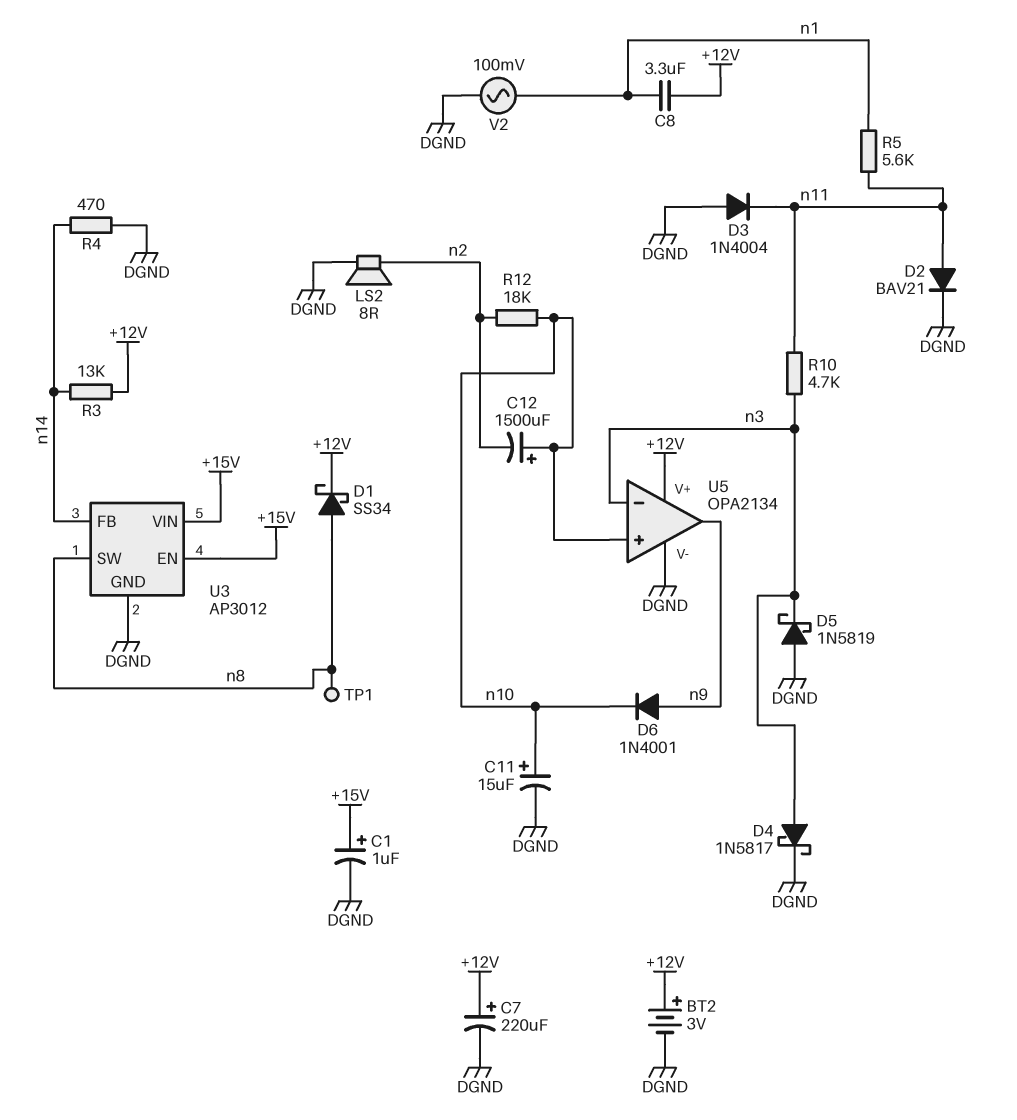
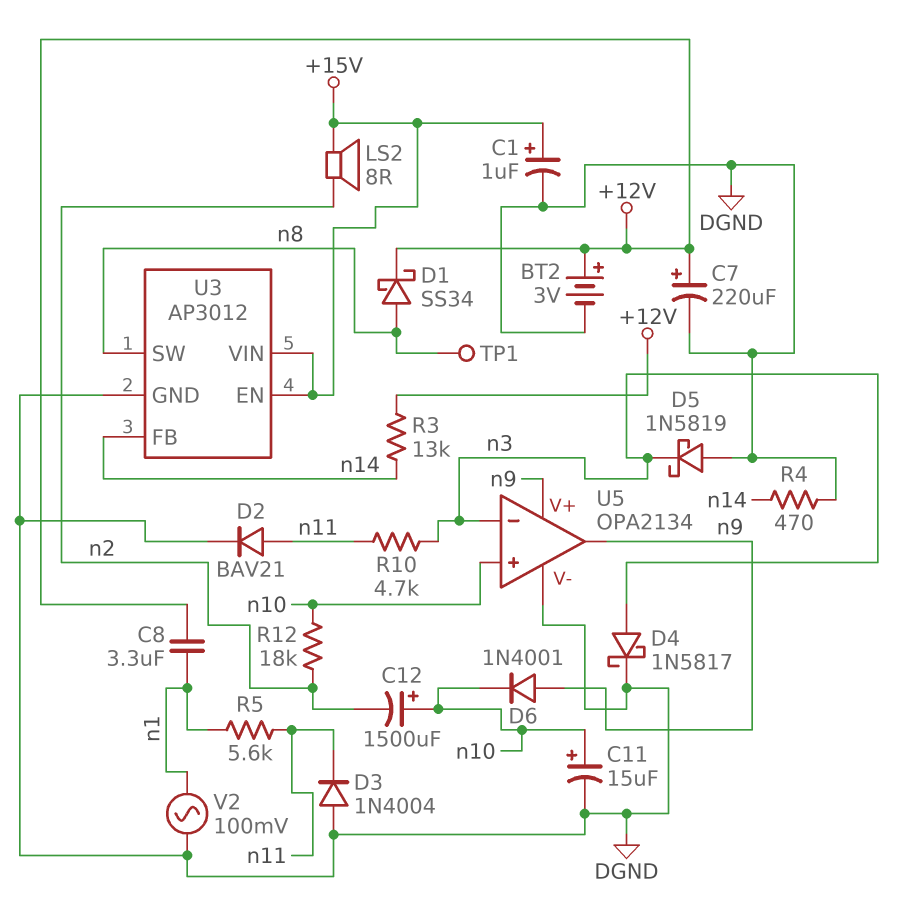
LS2: speaker 8R (DGND, n2) -> speaker 8R (+15V, n2)
U5 pin V+: +12V -> n9

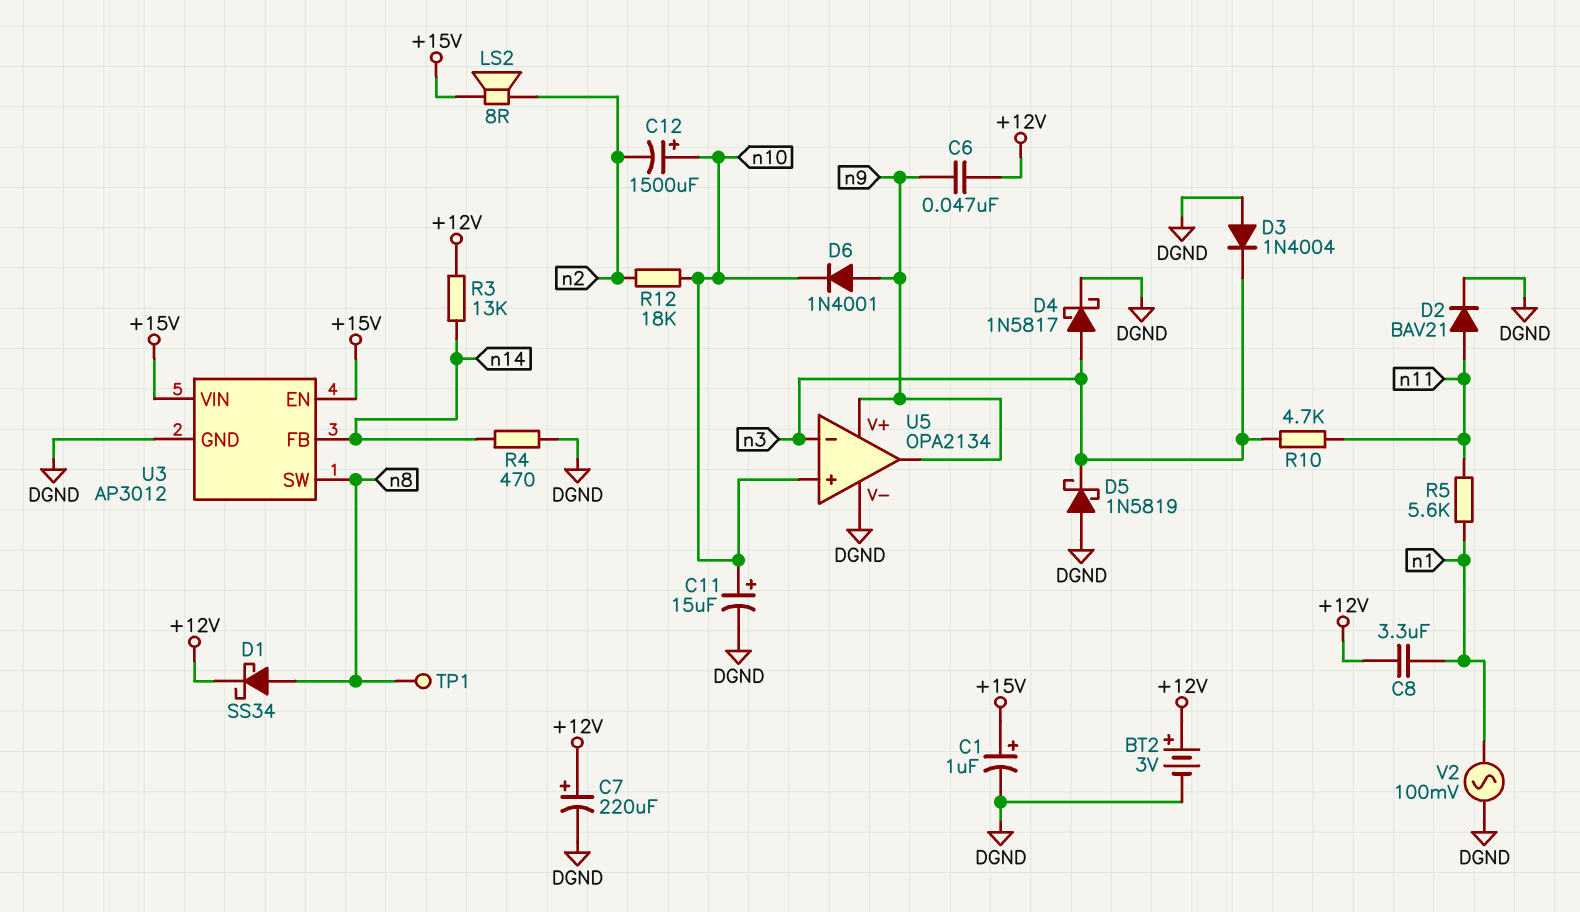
C6: none -> 47nF (+12V, n9)
D3: diode 1N4004 (A DGND, K n11) -> diode 1N4004 (A DGND, K n3)

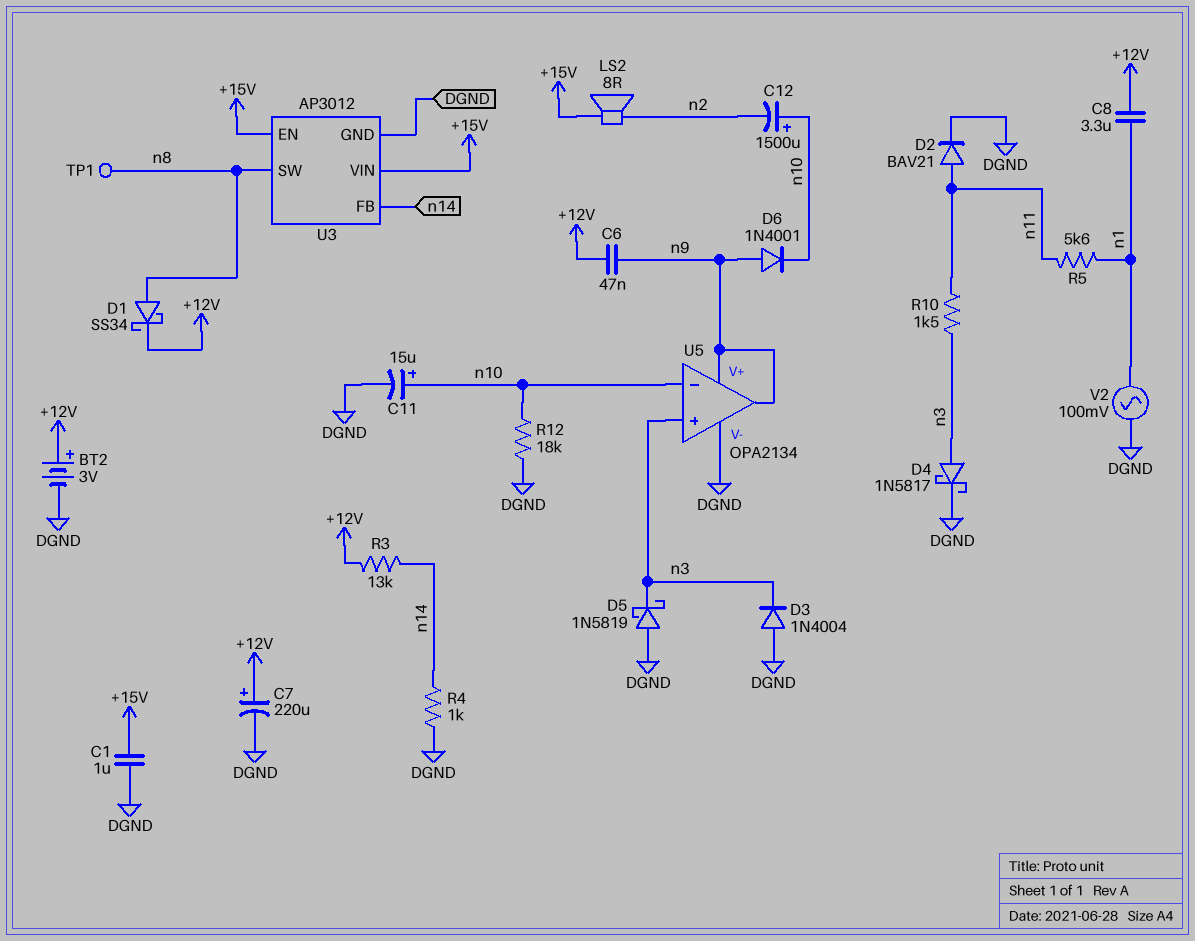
C1: 1uF (plus +15V, minus DGND) -> 1uF (+15V, DGND)
R4: 470 (DGND, n14) -> 1k (DGND, n14)
R10: 4.7k (n3, n11) -> 1.5k (n3, n11)
R12: 18k (n2, n10) -> 18k (DGND, n10)
U5 pin in+: n10 -> n3
U5 pin in-: n3 -> n10

